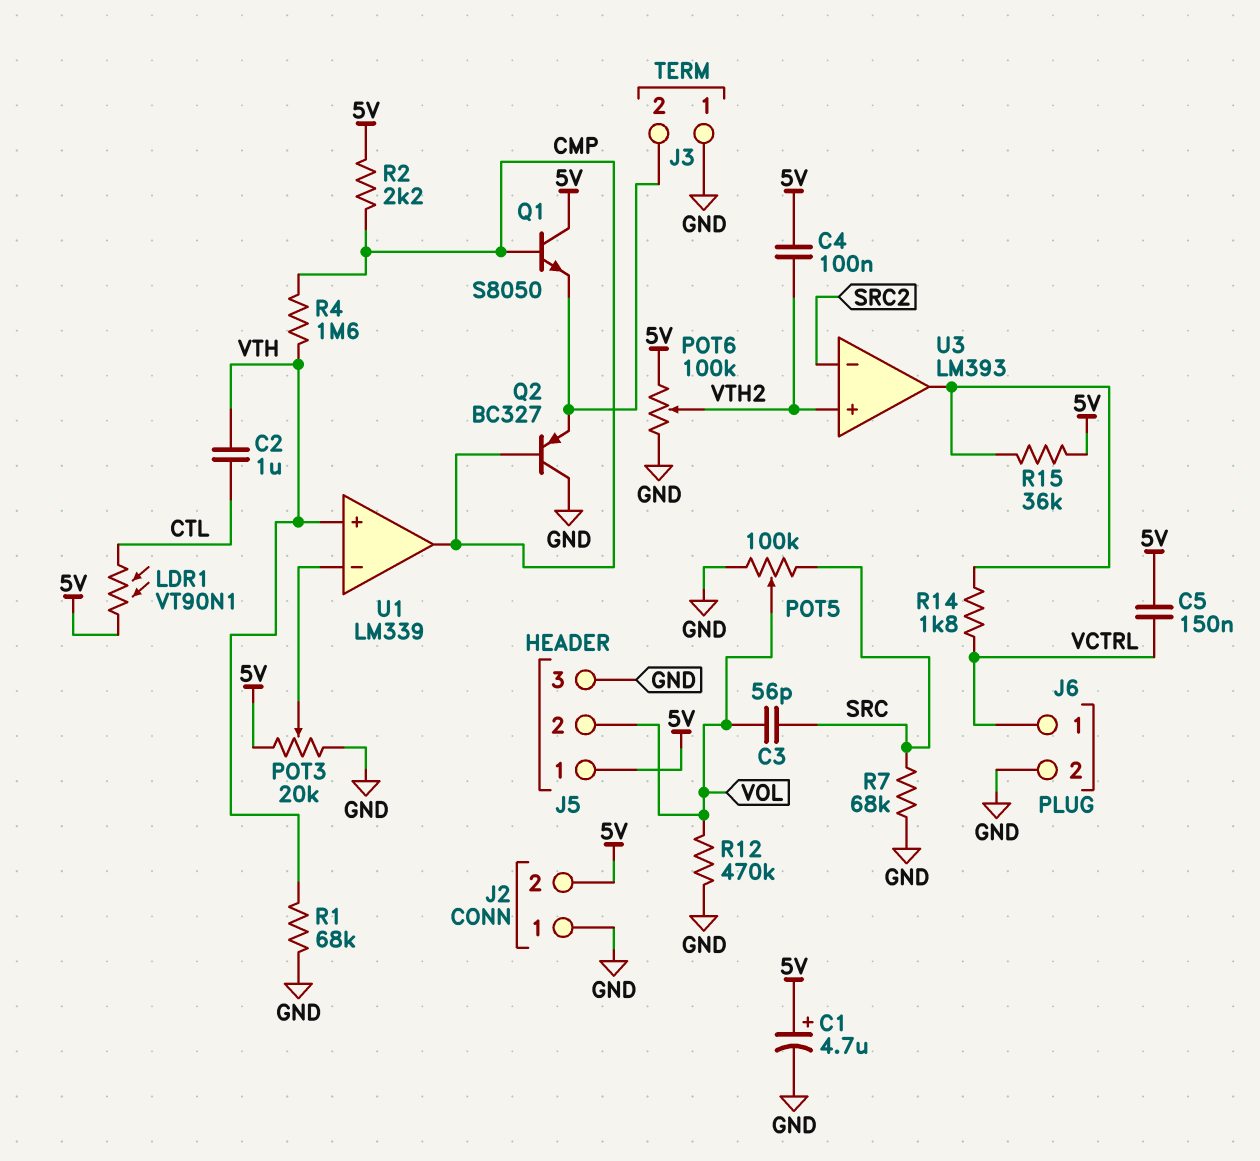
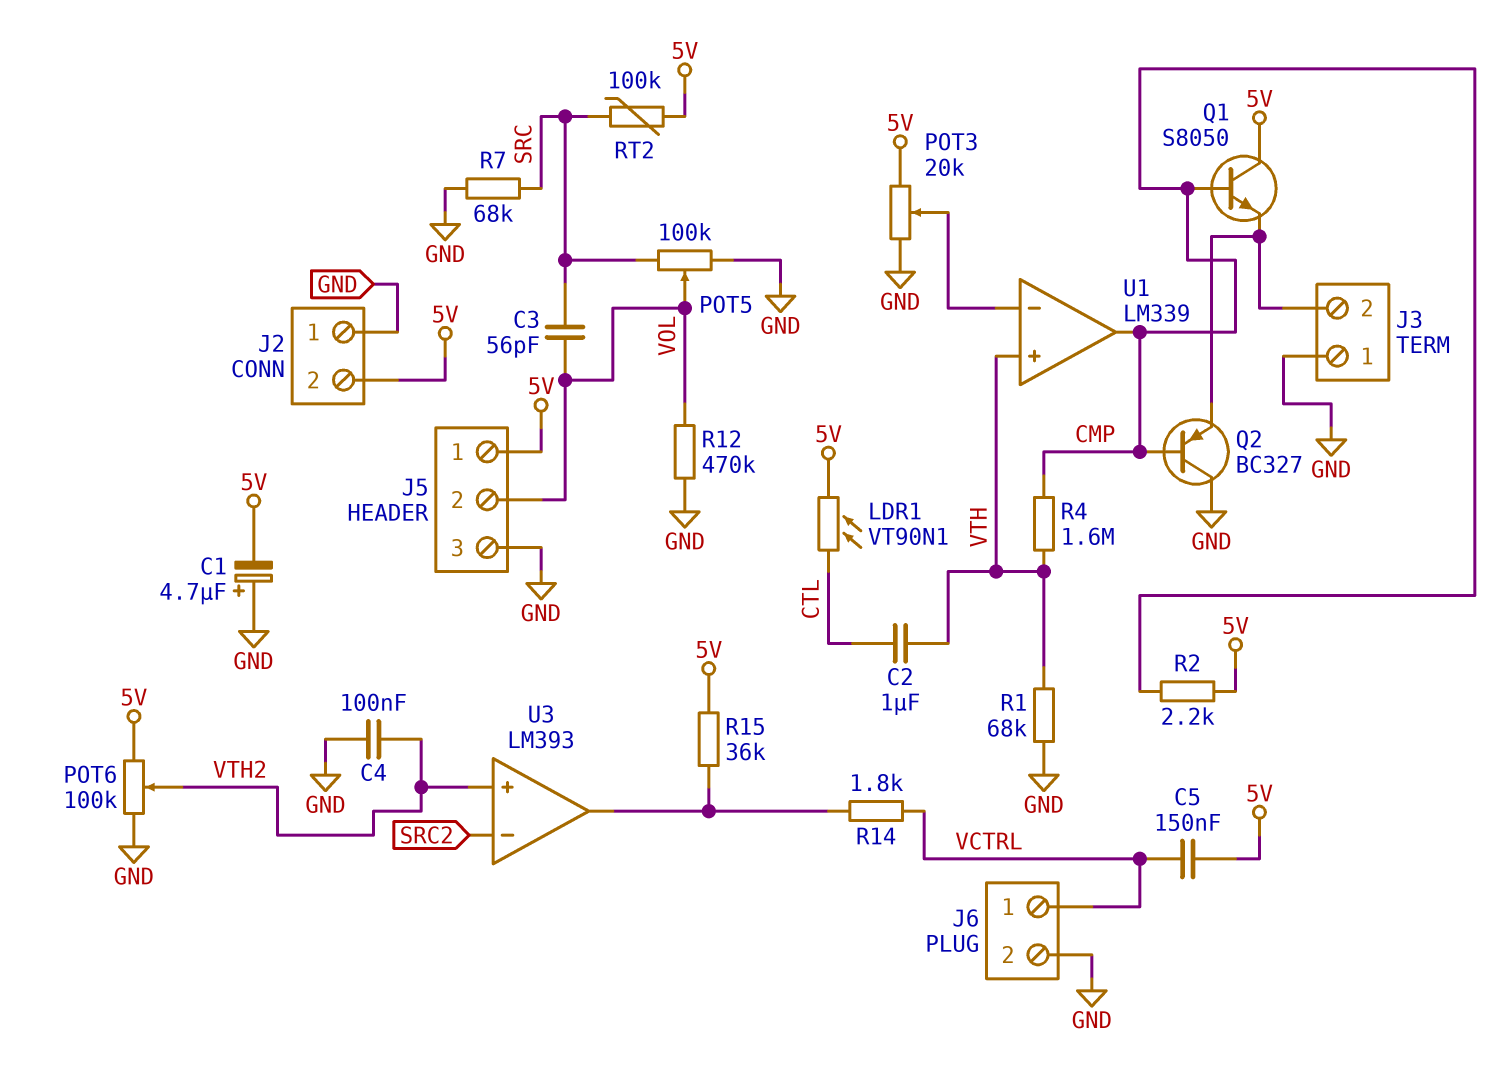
C1: 4.7uF (plus 5V, minus GND) -> 4.7uF (plus GND, minus 5V)
C4: 100nF (5V, VTH2) -> 100nF (GND, VTH2)
RT2: none -> 100k (5V, SRC)

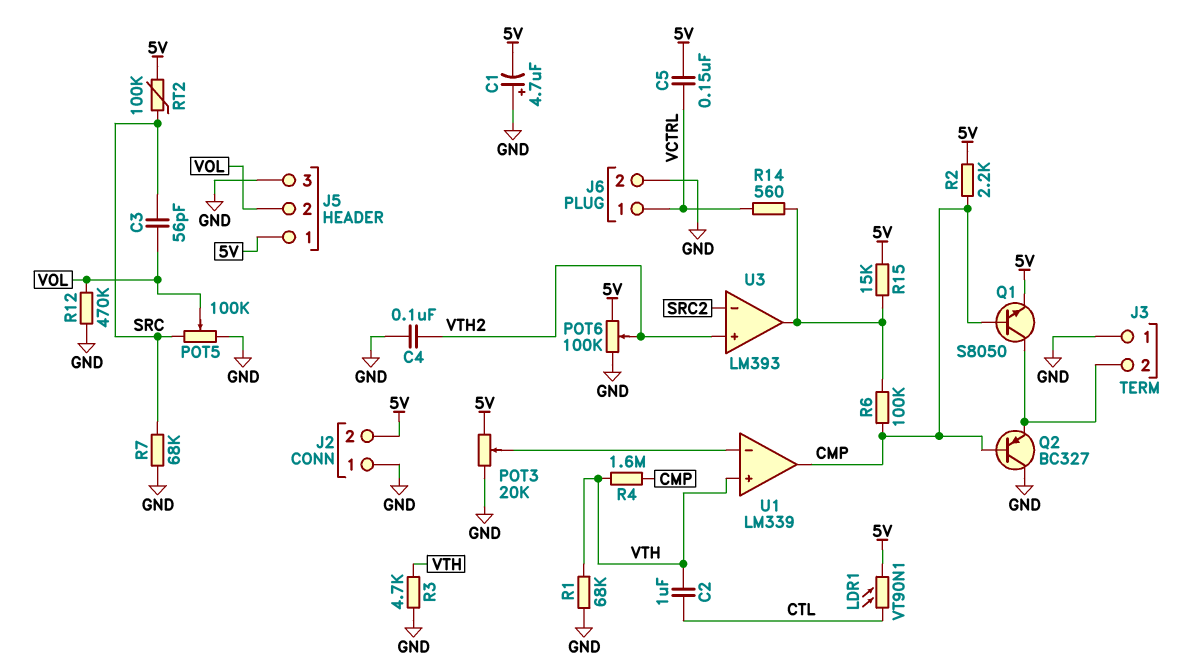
Q1: NPN S8050 (B CMP, C 5V, E J3/2) -> NPN S8050 (B CMP, C J3/2, E 5V)
R3: none -> 4.7k (GND, VTH)
R6: none -> 100k (CMP, U3/out)
R14: 1.8k (U3/out, VCTRL) -> 560 (U3/out, VCTRL)
R15: 36k (5V, U3/out) -> 15k (5V, U3/out)

